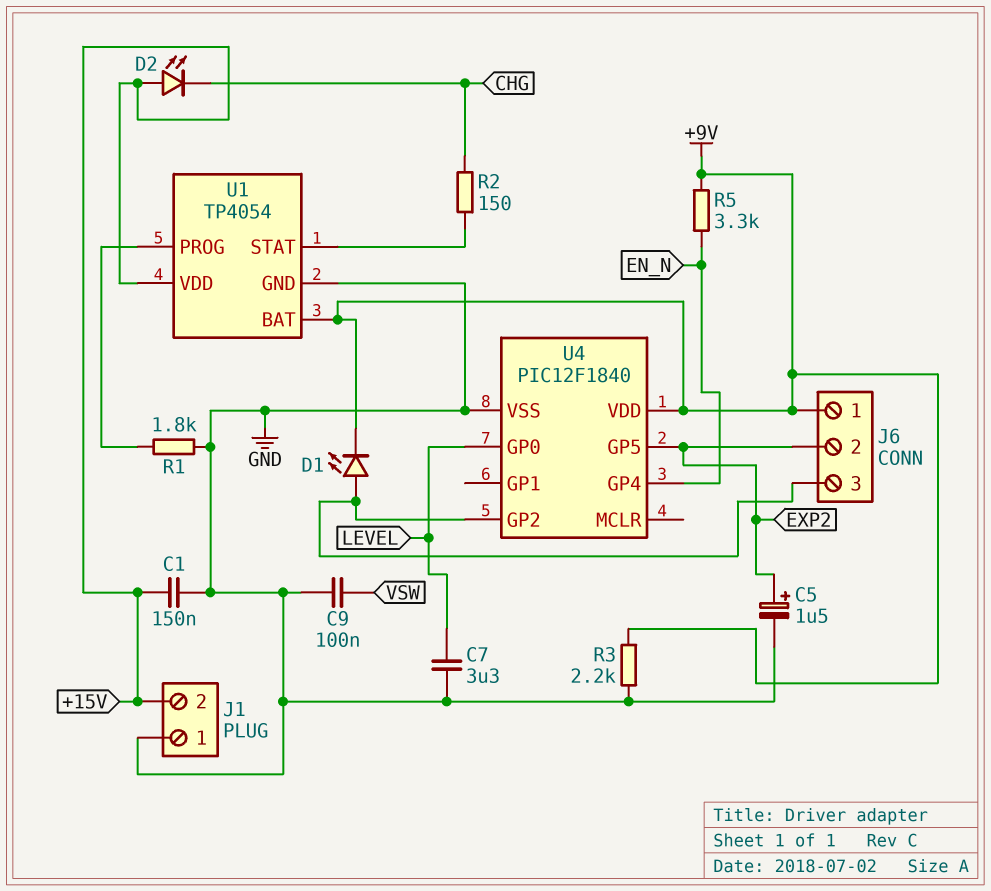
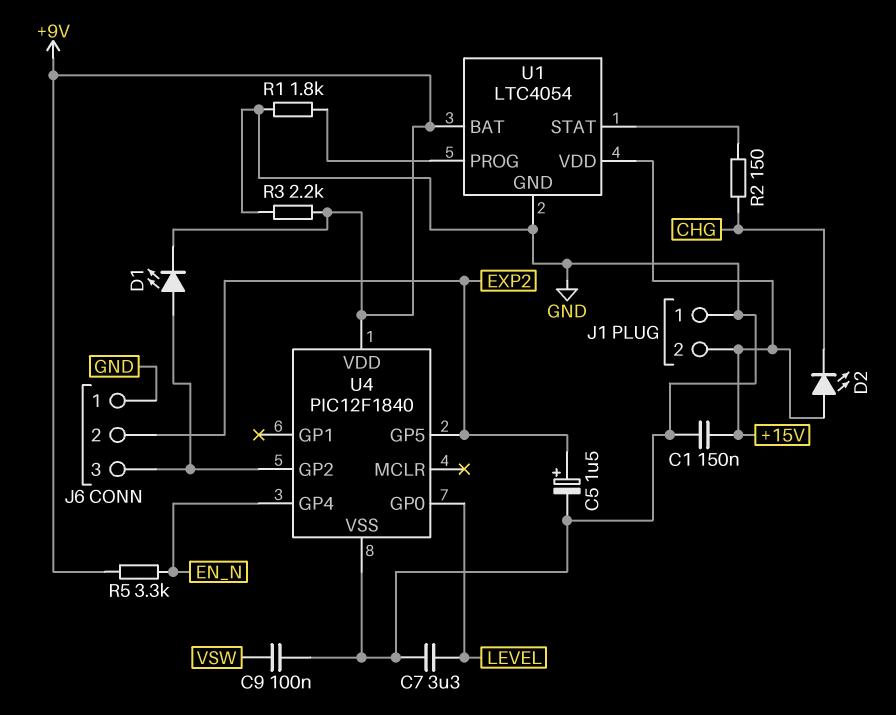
J6 pin 1: +9V -> GND
U1: TP4054 -> LTC4054

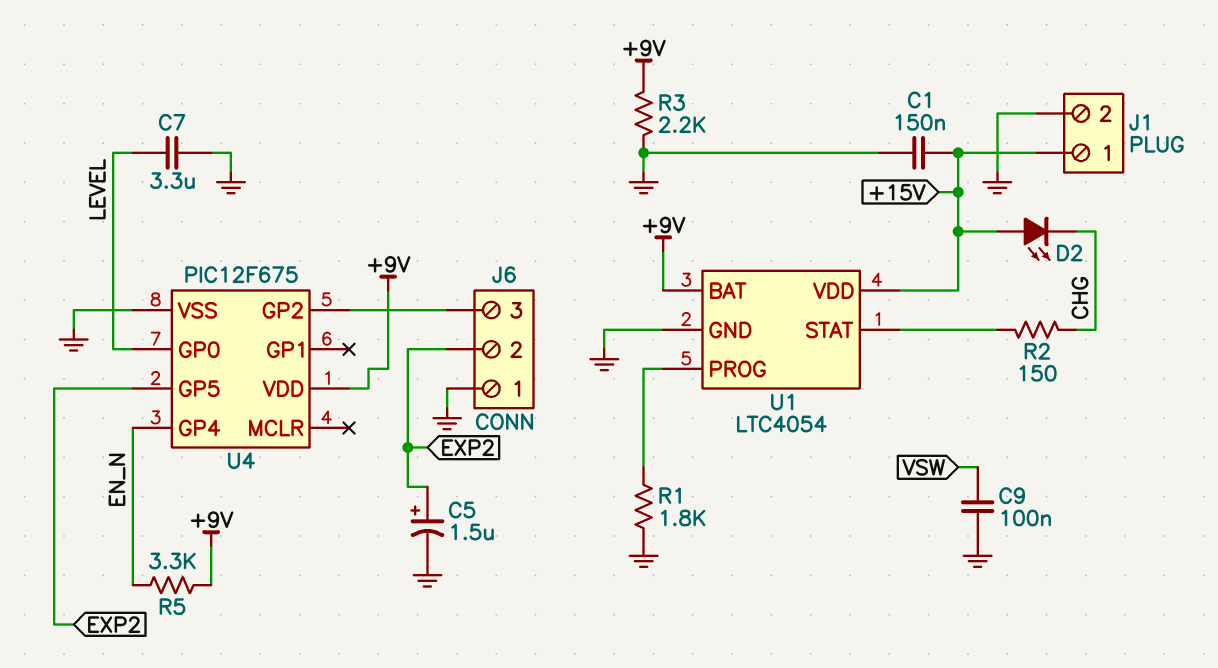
D1: LED (A J6/3, K +9V) -> none
J1 pin 1: GND -> +15V
J1 pin 2: +15V -> GND
U4: PIC12F1840 -> PIC12F675

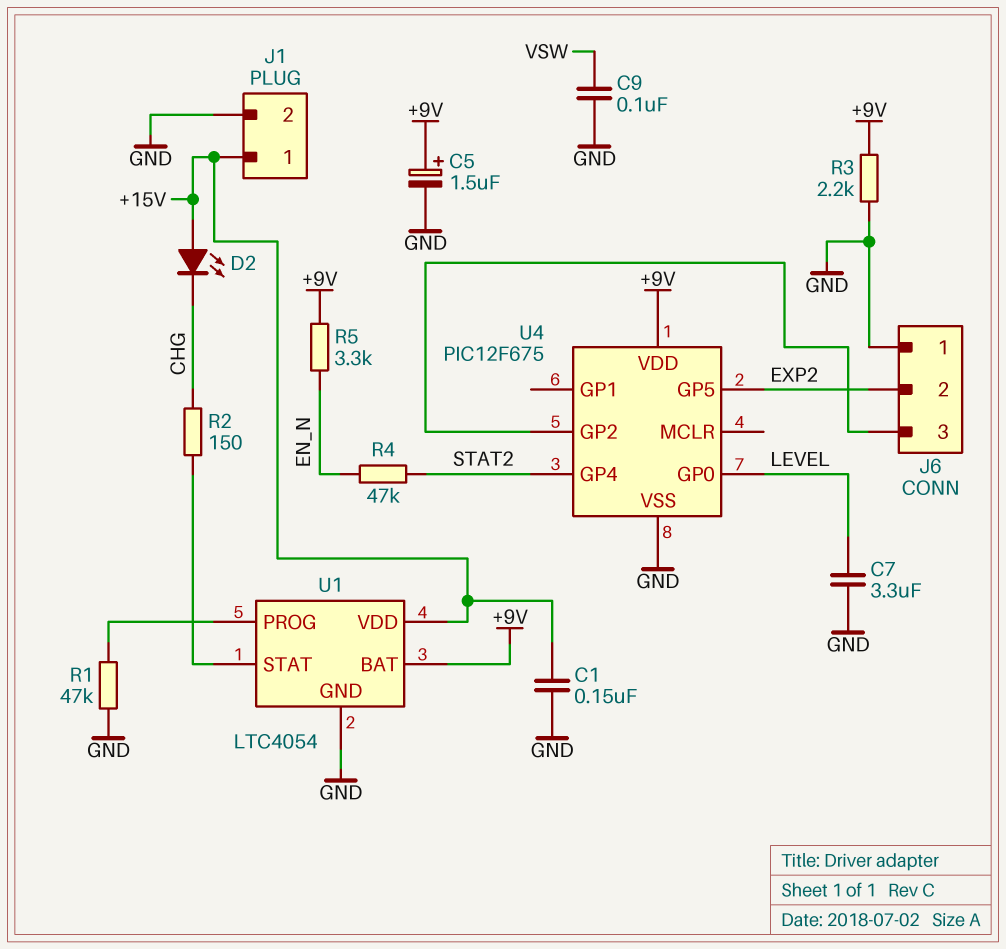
C5: 1.5uF (plus EXP2, minus GND) -> 1.5uF (plus +9V, minus GND)
R1: 1.8k (GND, U1/PROG) -> 47k (GND, U1/PROG)
R4: none -> 47k (EN_N, STAT2)
U4 pin GP4: EN_N -> STAT2

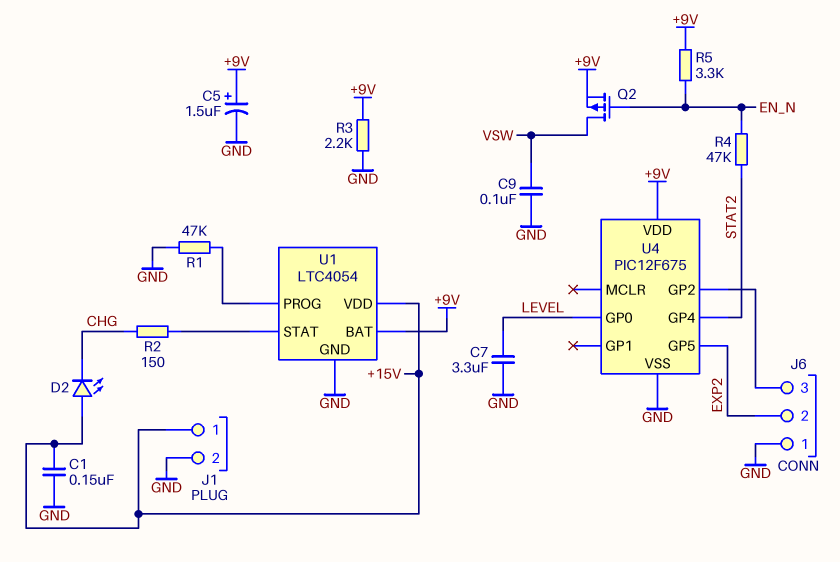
Q2: none -> PMOS (G EN_N, D VSW, S +9V)

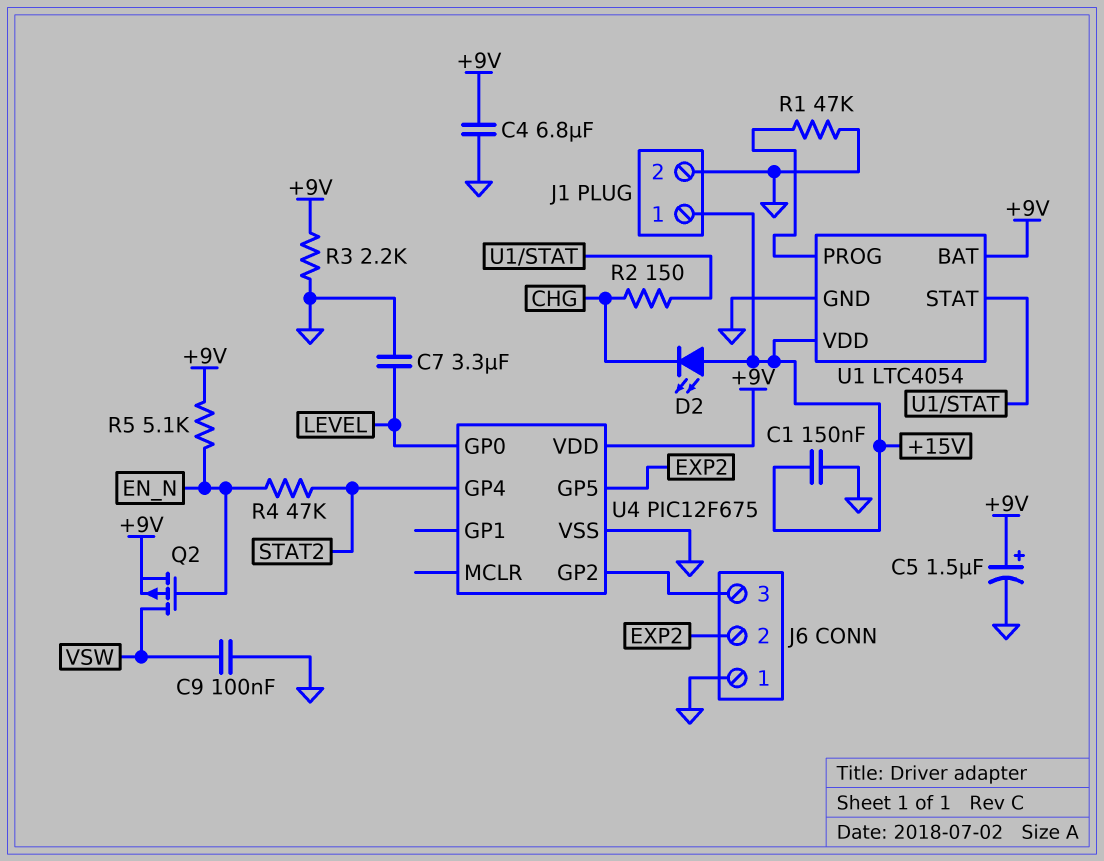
C4: none -> 6.8uF (+9V, GND)
R5: 3.3k (+9V, EN_N) -> 5.1k (+9V, EN_N)

